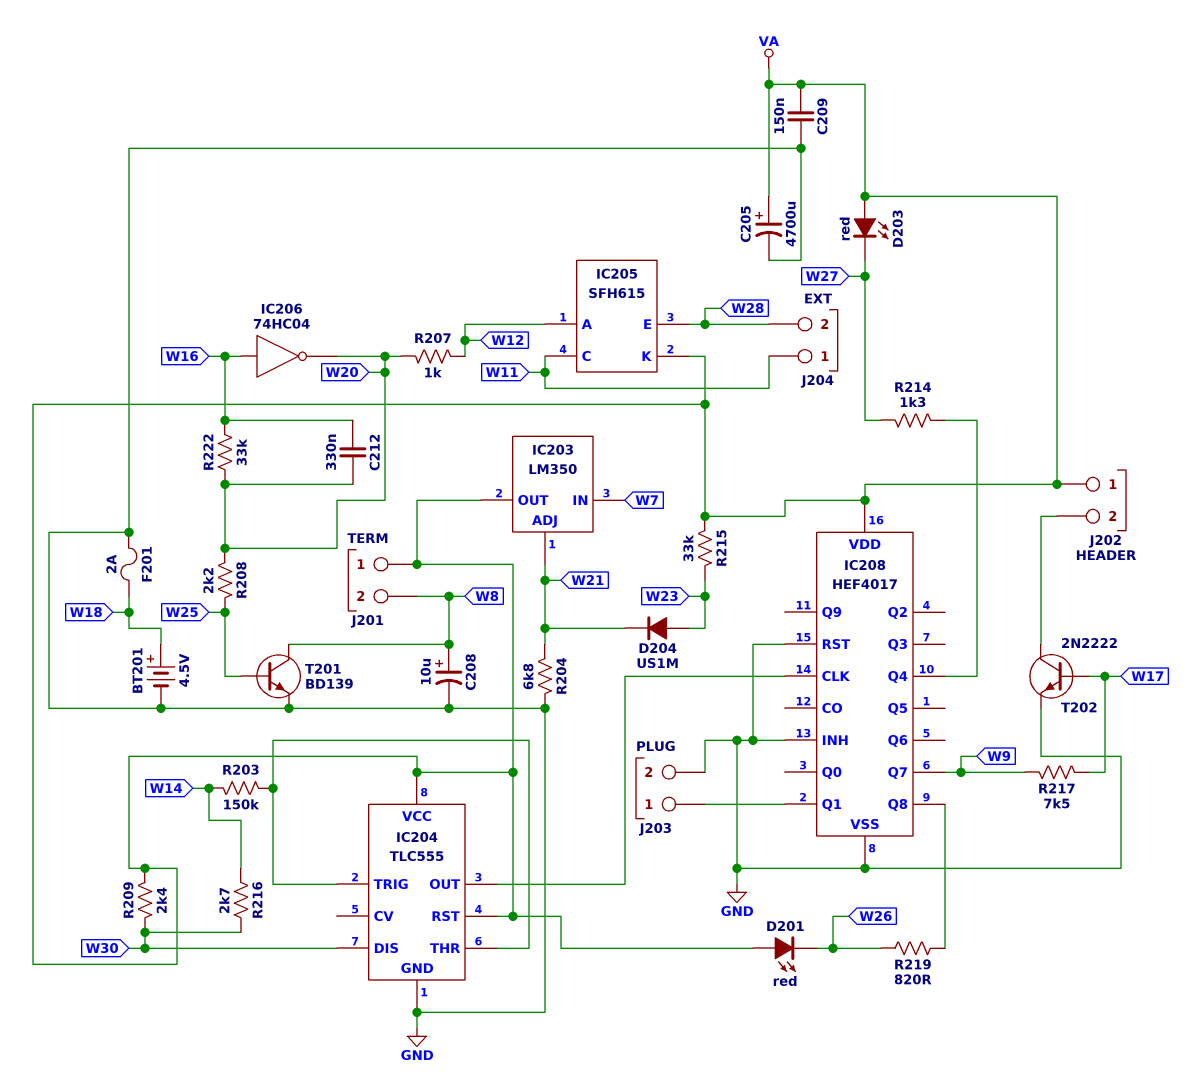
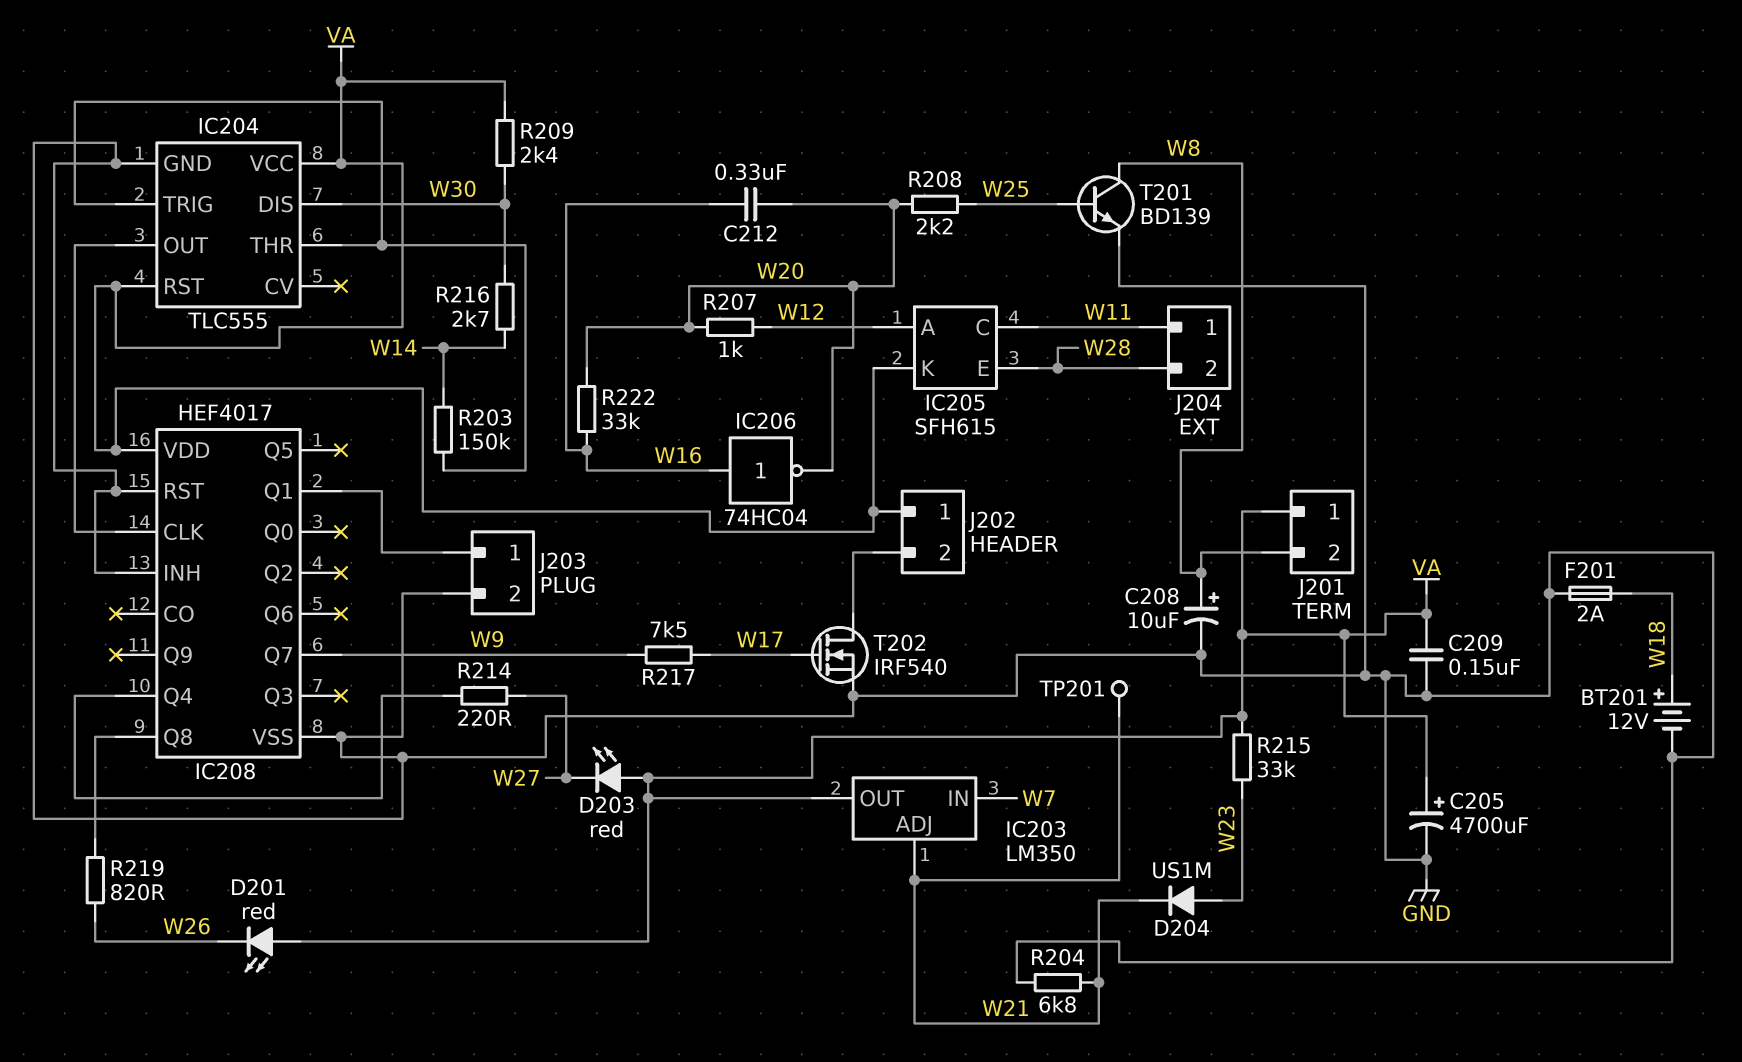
BT201: 4.5V (plus W18, minus GND) -> 12V (plus W18, minus GND)
R214: 1.3k (IC208/Q4, W27) -> 220 (IC208/Q4, W27)
T202: NPN 2N2222 (B W17, C J202/2, E GND) -> NMOS IRF540 (G W17, D J202/2, S GND)
TP201: none -> test point (W21)

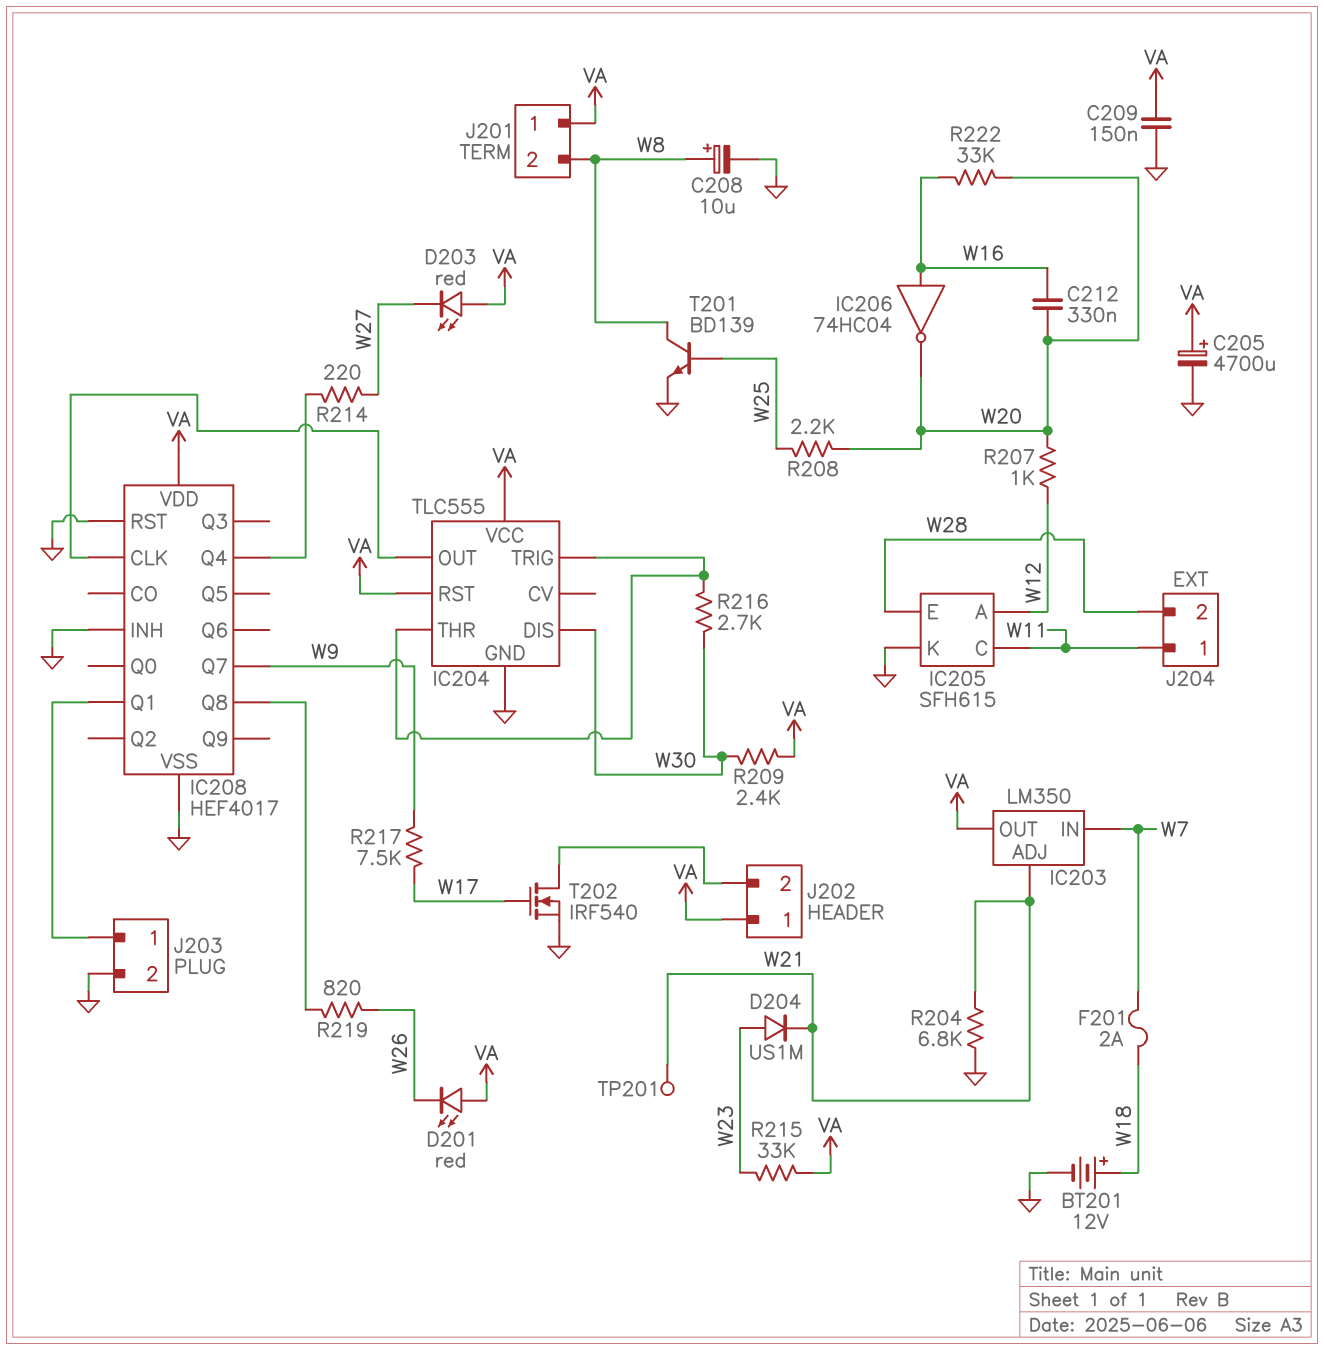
F201: 2A (GND, W18) -> 2A (W7, W18)
IC205 pin K: VA -> GND
R203: 150k (IC204/THR, W14) -> none
R216: 2.7k (W14, W30) -> 2.7k (IC204/THR, W30)

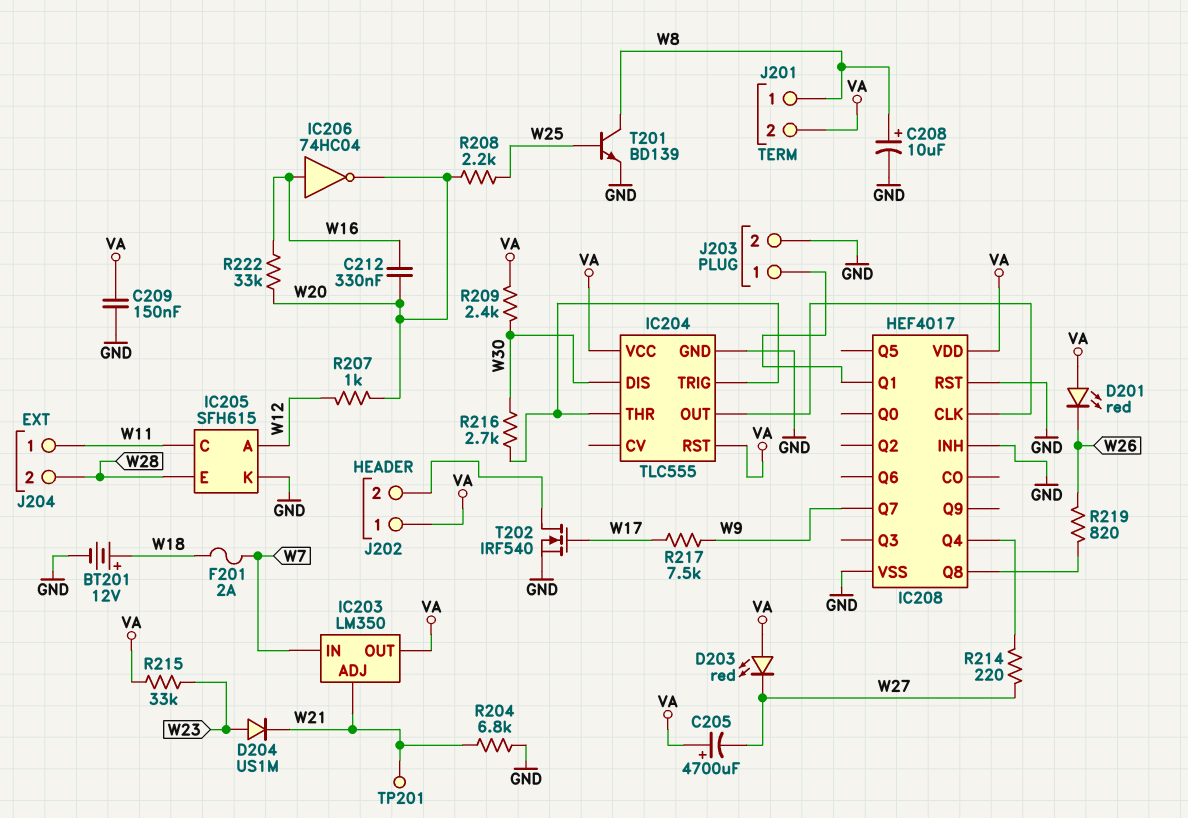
C205: 4700uF (plus VA, minus GND) -> 4700uF (plus VA, minus W27)
J201 pin 1: VA -> W8
J201 pin 2: W8 -> VA

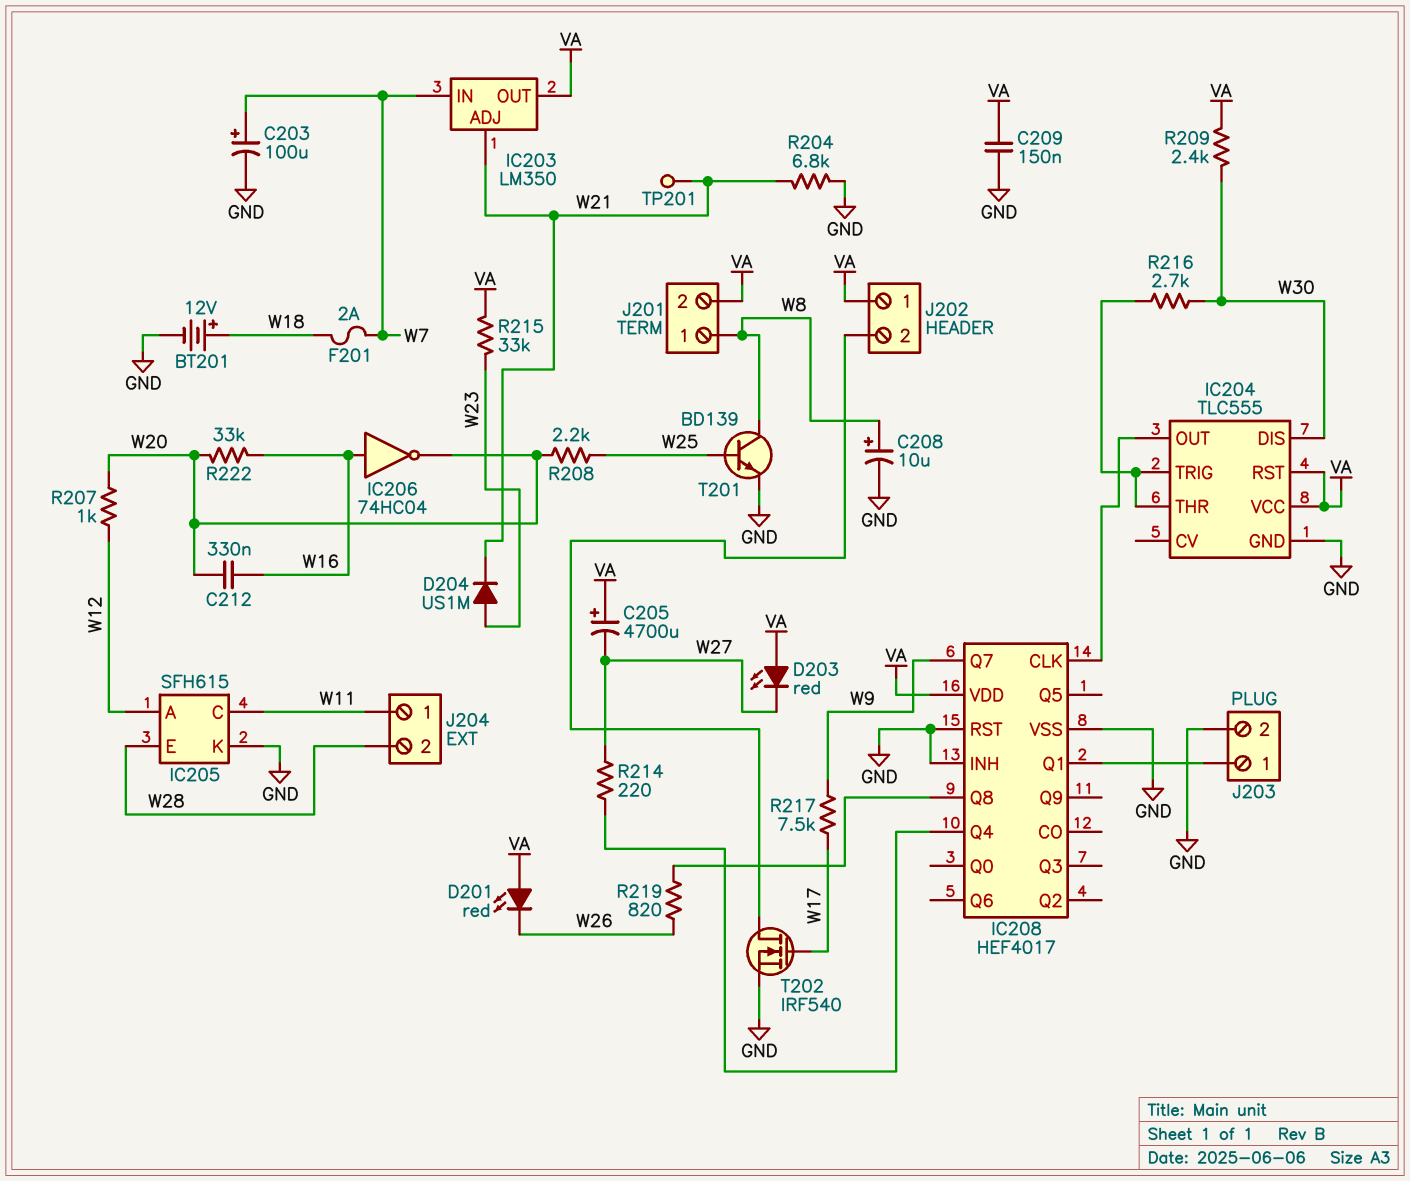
C203: none -> 100uF (plus W7, minus GND)

